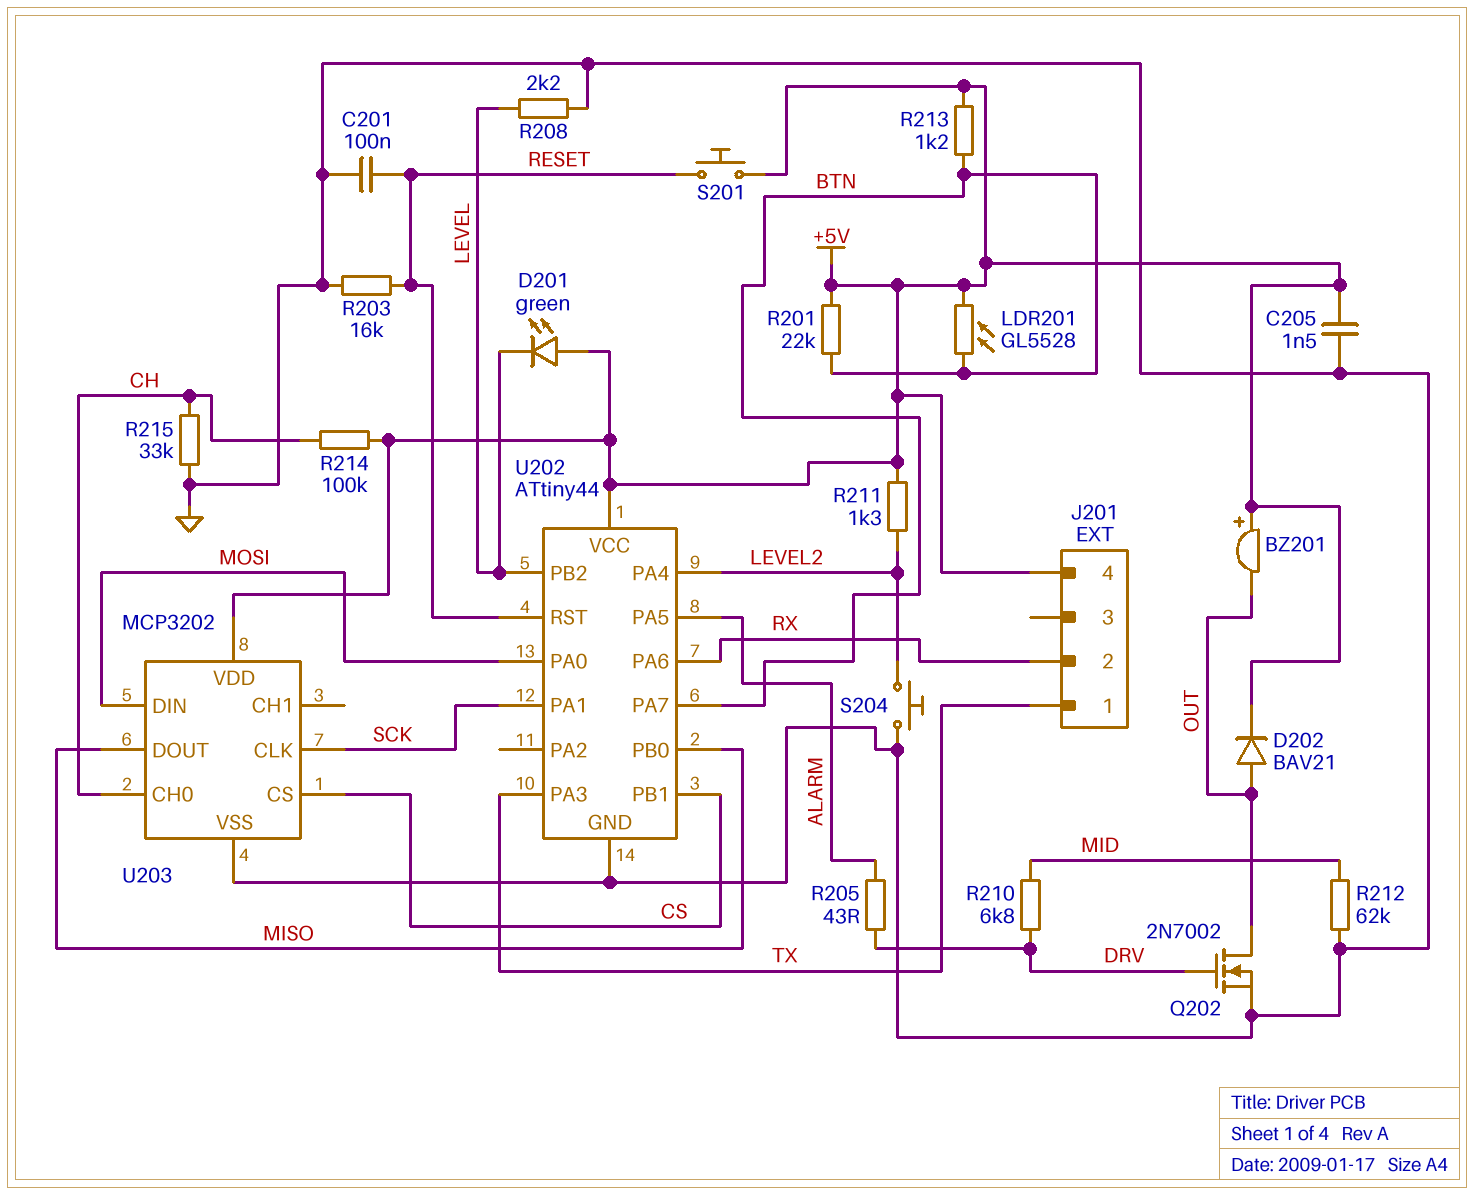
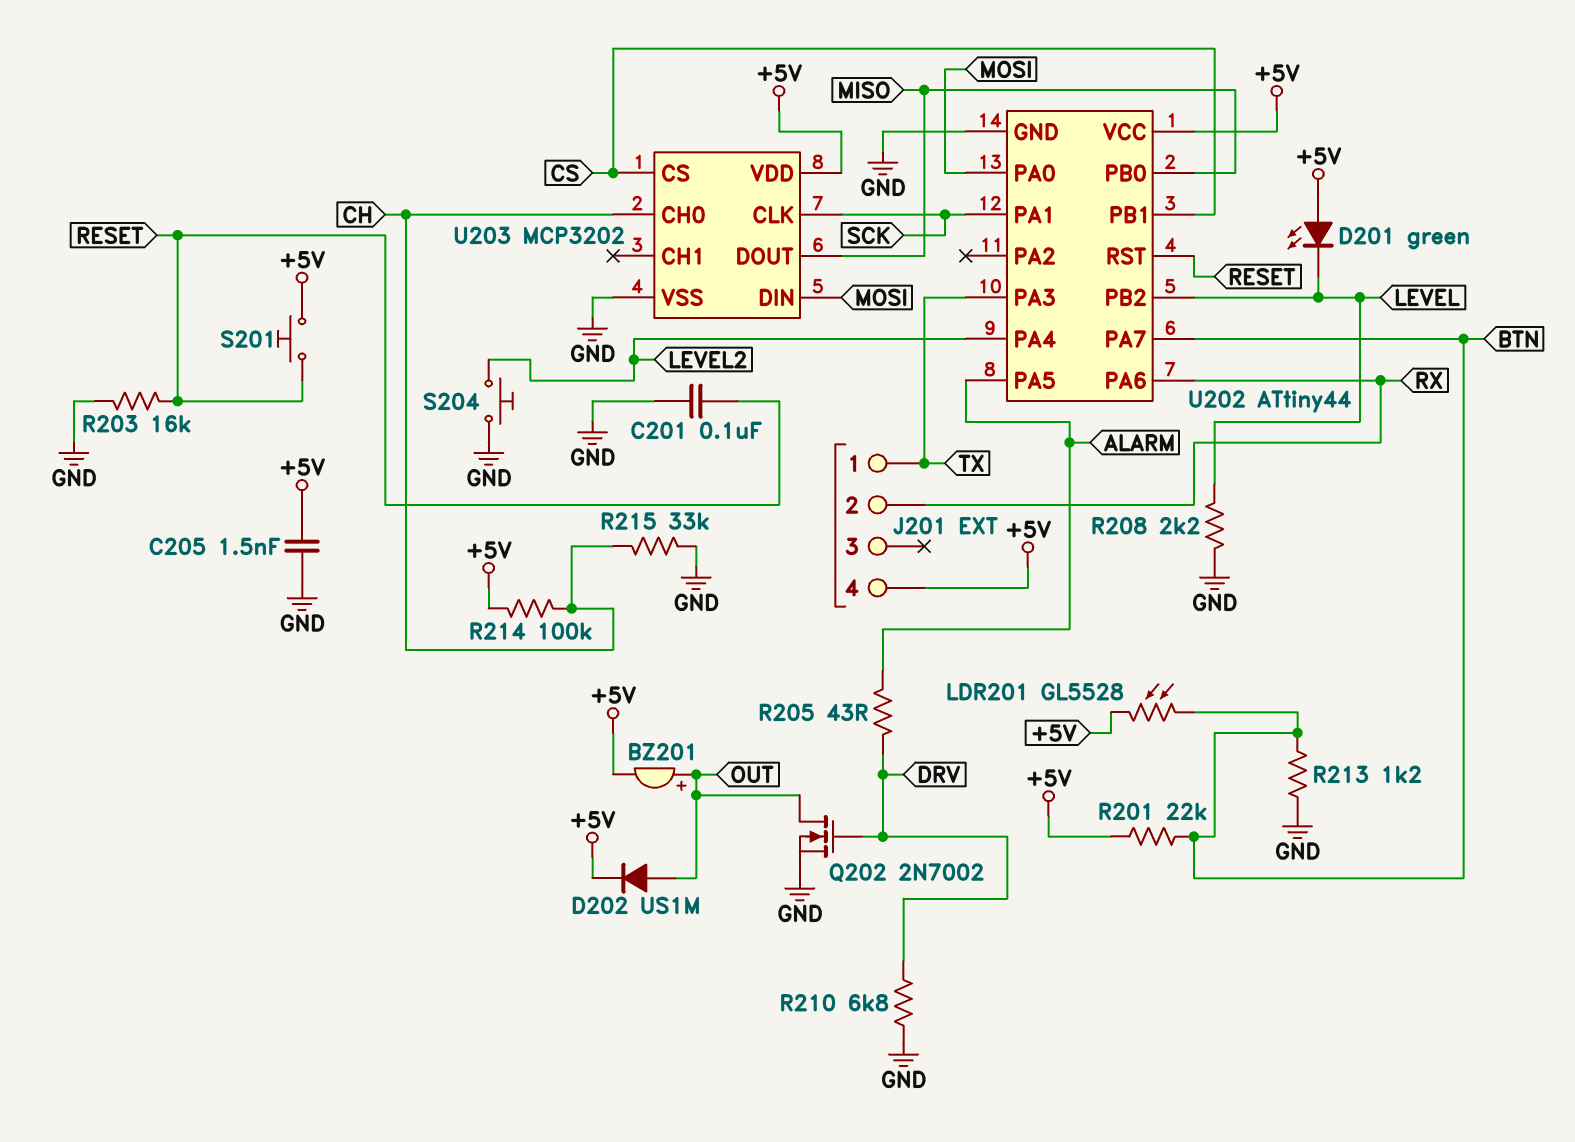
BZ201: buzzer (plus +5V, minus OUT) -> buzzer (plus OUT, minus +5V)
D202: diode BAV21 (A OUT, K +5V) -> diode US1M (A OUT, K +5V)
R210: 6.8k (DRV, MID) -> 6.8k (DRV, GND)
R211: 1.3k (+5V, LEVEL2) -> none
R212: 62k (GND, MID) -> none
R213: 1.2k (+5V, BTN) -> 1.2k (BTN, GND)

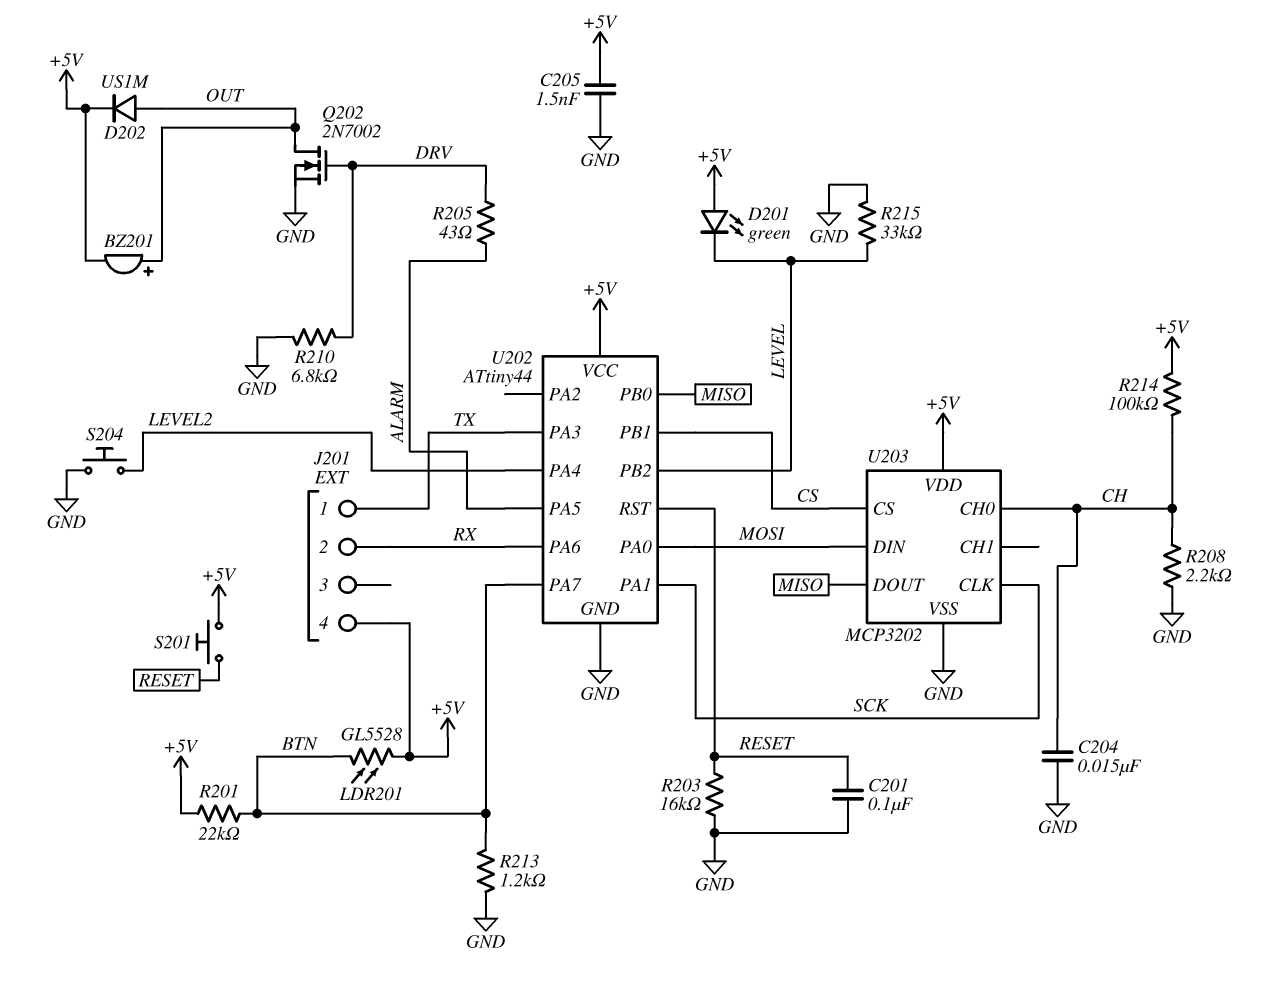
C204: none -> 15nF (CH, GND)
R208: 2.2k (GND, LEVEL) -> 2.2k (CH, GND)
R215: 33k (CH, GND) -> 33k (GND, LEVEL)

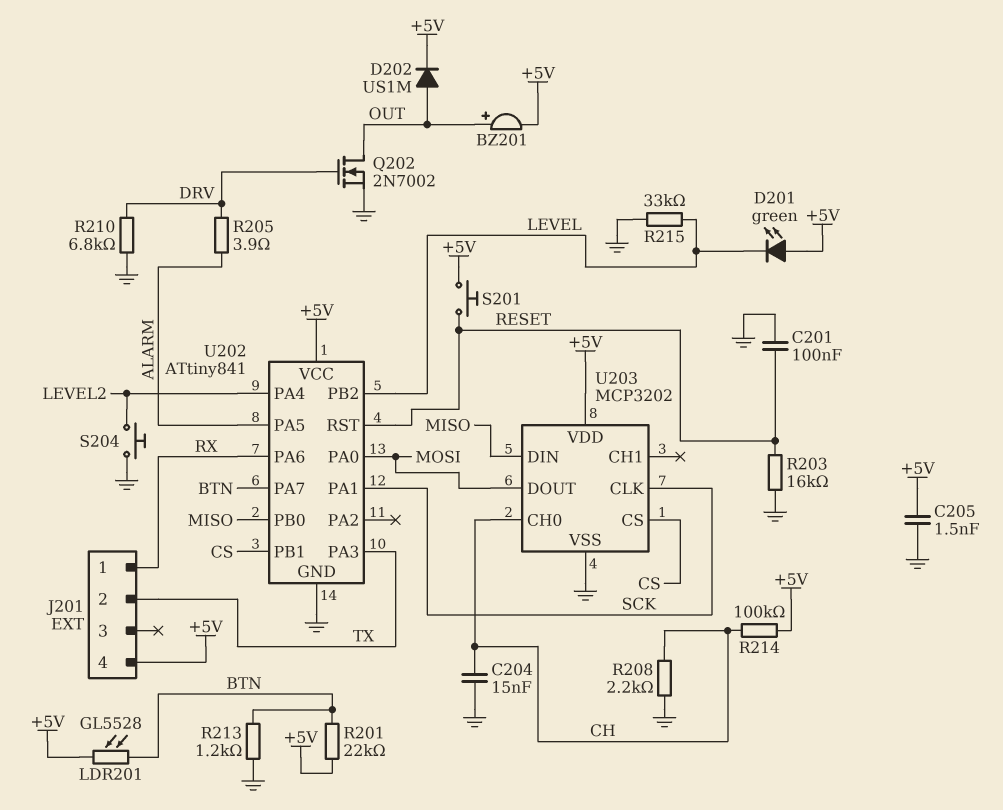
J201 pin 1: TX -> RX
J201 pin 2: RX -> TX
R205: 43 (ALARM, DRV) -> 3.9 (ALARM, DRV)
U202: ATtiny44 -> ATtiny841
U203 pin DIN: MOSI -> MISO
U203 pin DOUT: MISO -> MOSI

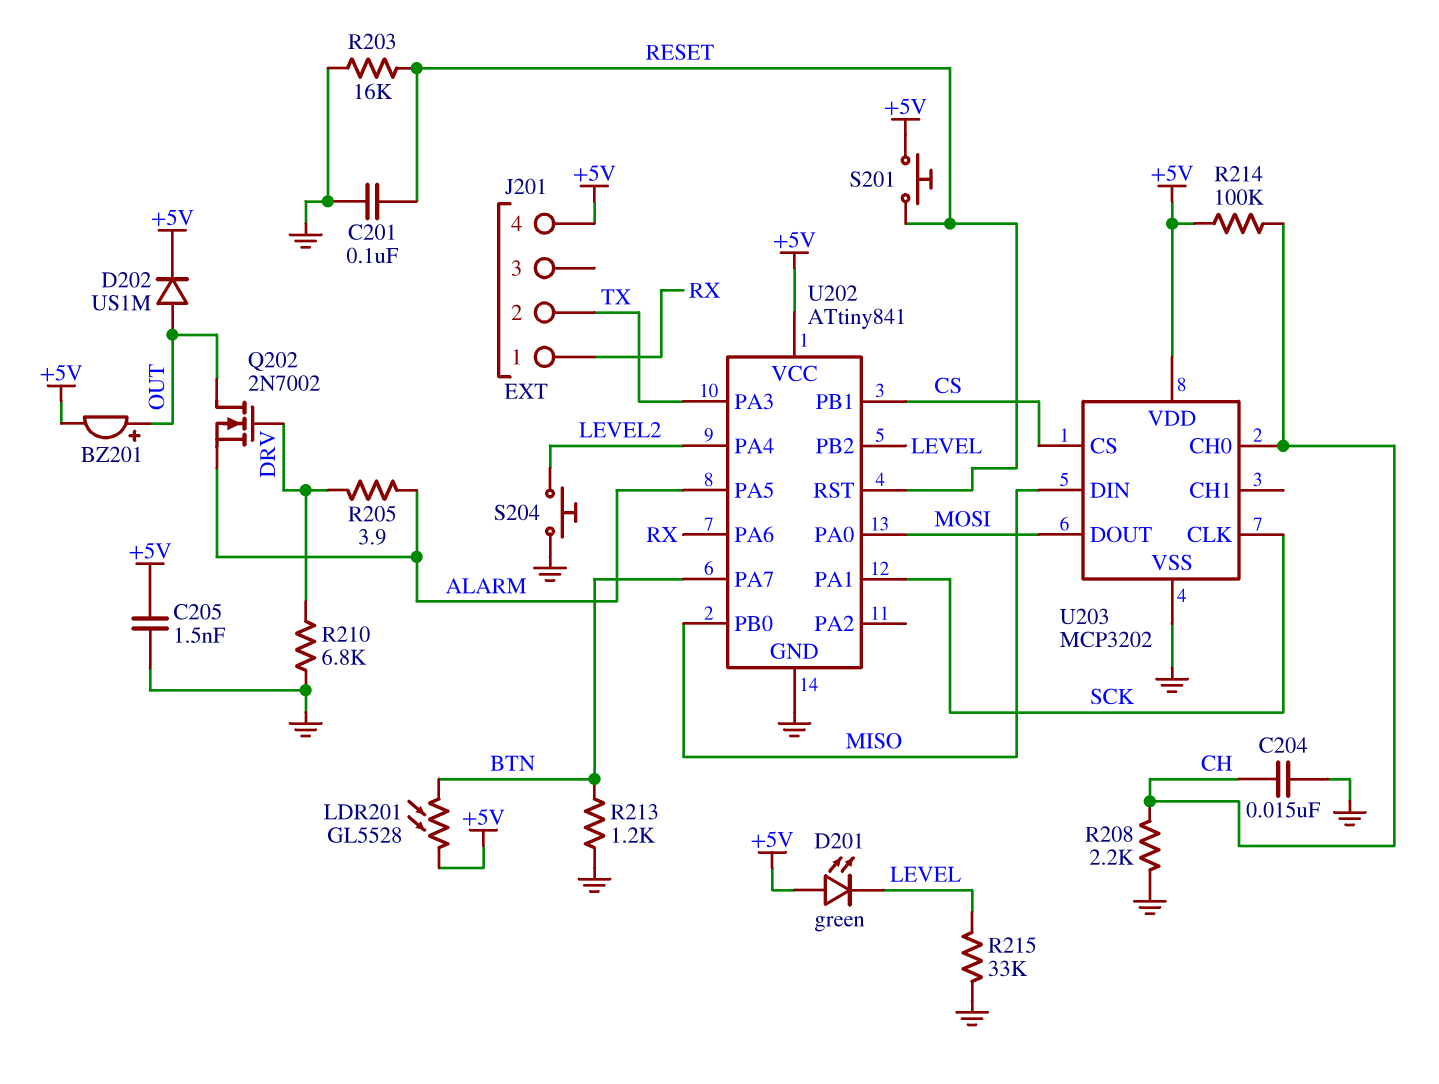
Q202: NMOS 2N7002 (G DRV, D OUT, S GND) -> NMOS 2N7002 (G DRV, D OUT, S ALARM)
R201: 22k (+5V, BTN) -> none

